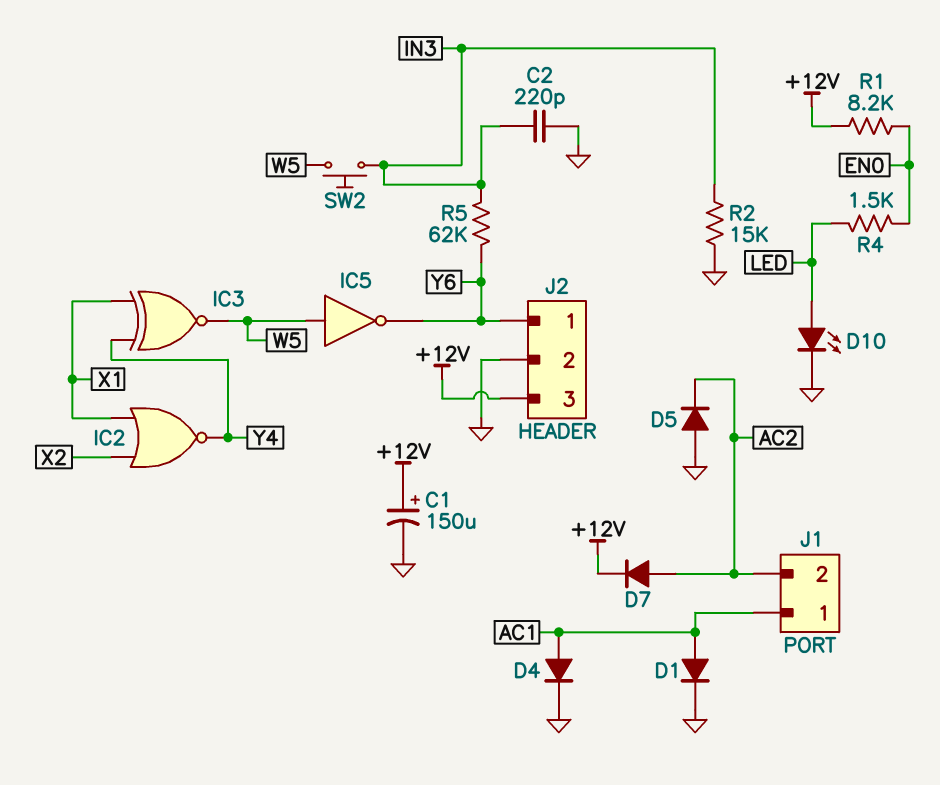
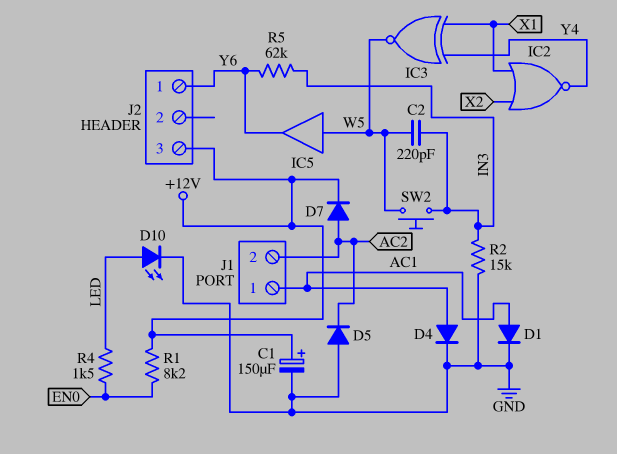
C2: 220pF (GND, IN3) -> 220pF (IN3, W5)
IC5: NOT (in W5, out Y6) -> buffer (in W5, out Y6)
J2 pin 2: GND -> none

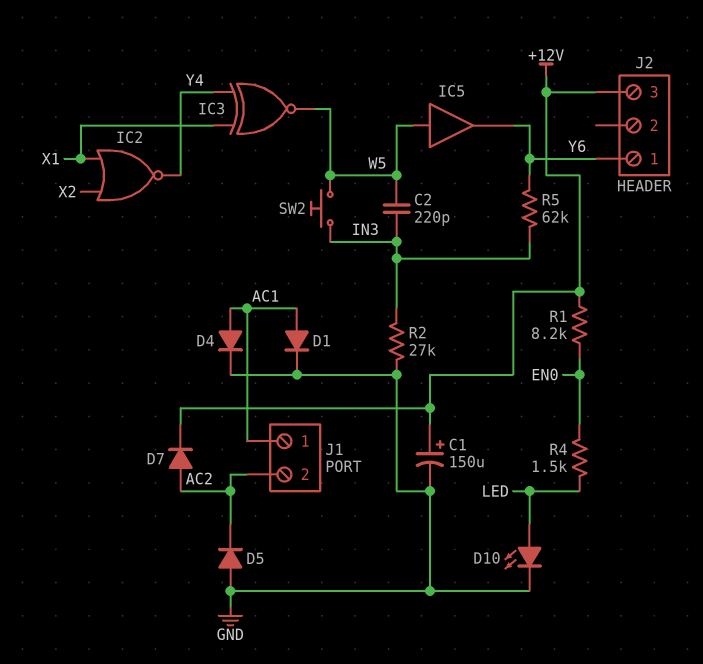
R2: 15k (GND, IN3) -> 27k (GND, IN3)

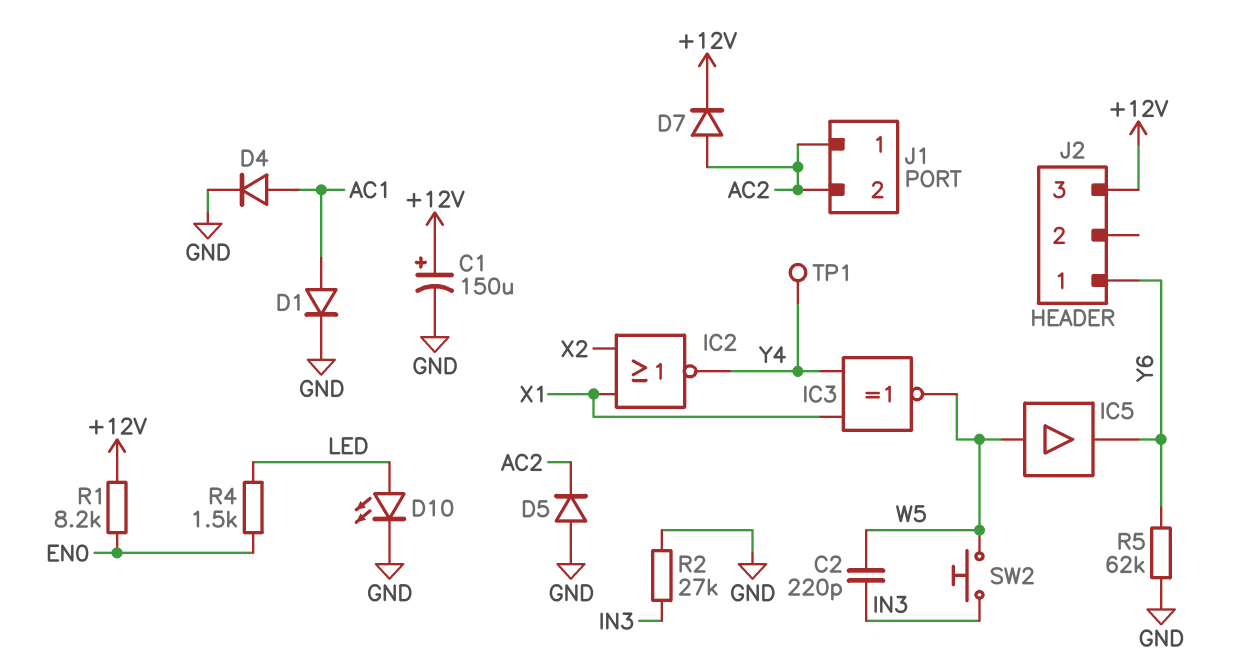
J1 pin 1: AC1 -> AC2
R5: 62k (IN3, Y6) -> 62k (GND, Y6)
TP1: none -> test point (Y4)

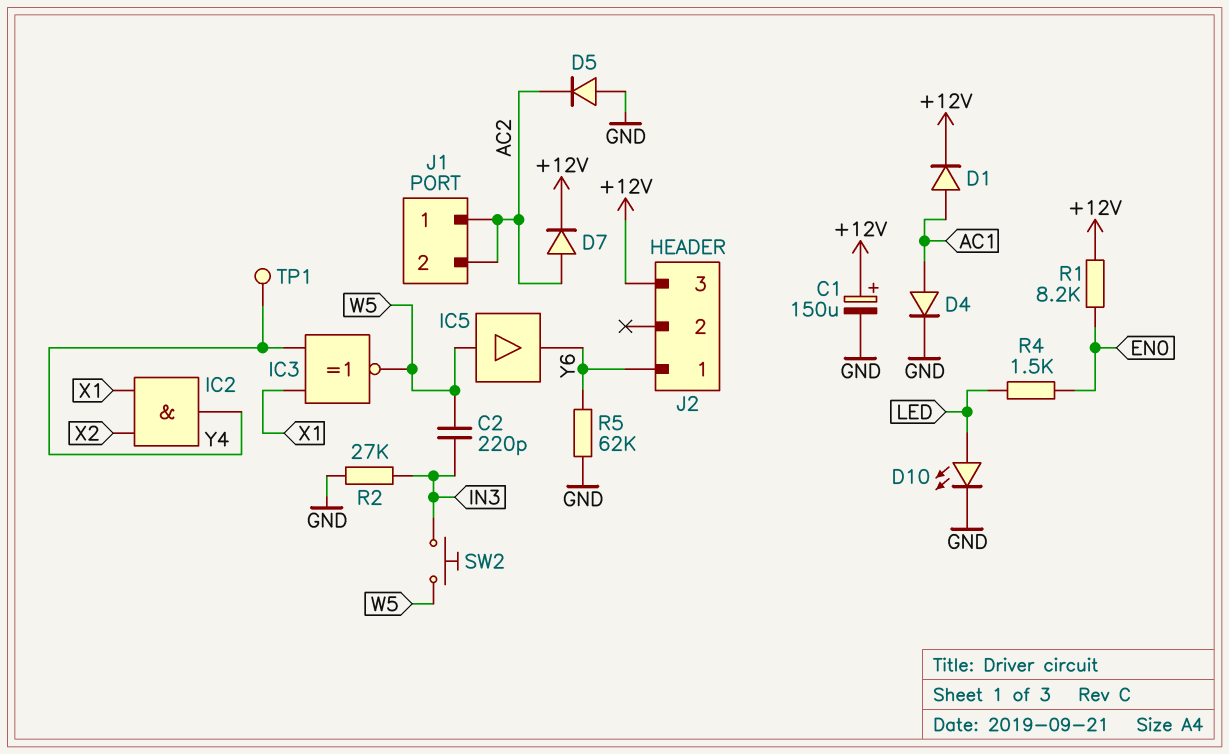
D1: diode (A AC1, K GND) -> diode (A AC1, K +12V)
IC2: NOR (in X1, in X2, out Y4) -> AND (in X1, in X2, out Y4)

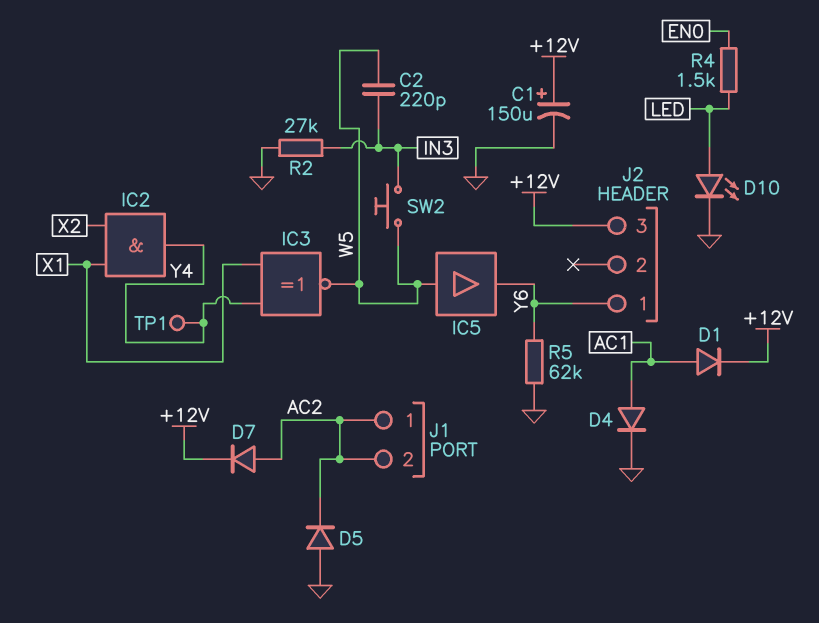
R1: 8.2k (+12V, EN0) -> none

